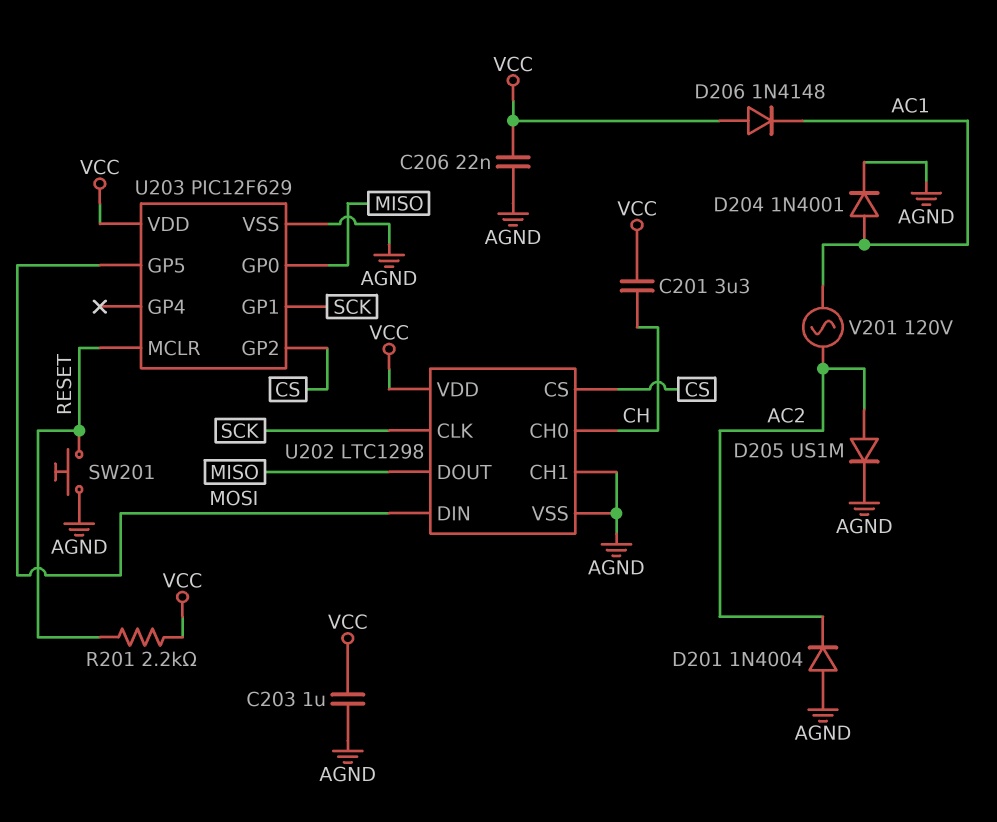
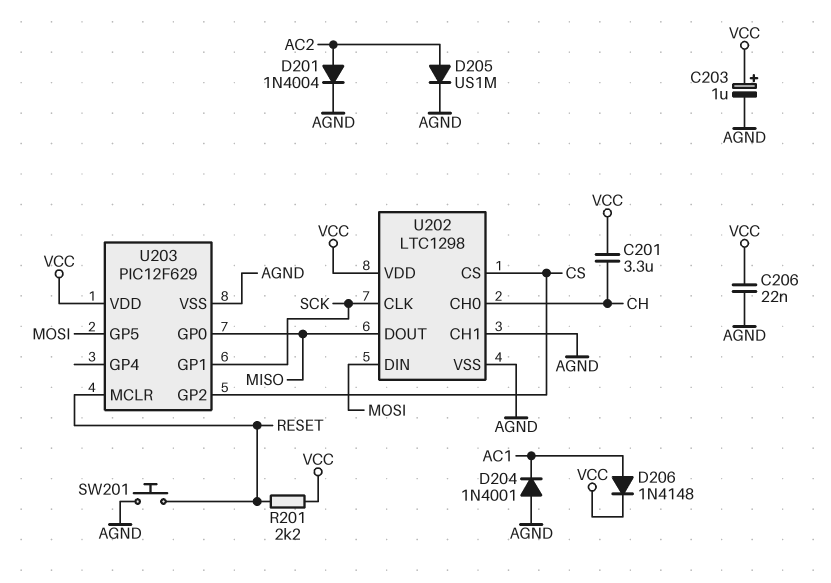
C203: 1uF (AGND, VCC) -> 1uF (plus VCC, minus AGND)
D201: diode 1N4004 (A AGND, K AC2) -> diode 1N4004 (A AC2, K AGND)
D204: diode 1N4001 (A AC1, K AGND) -> diode 1N4001 (A AGND, K AC1)
D206: diode 1N4148 (A VCC, K AC1) -> diode 1N4148 (A AC1, K VCC)
V201: AC 120V (AC1, AC2) -> none

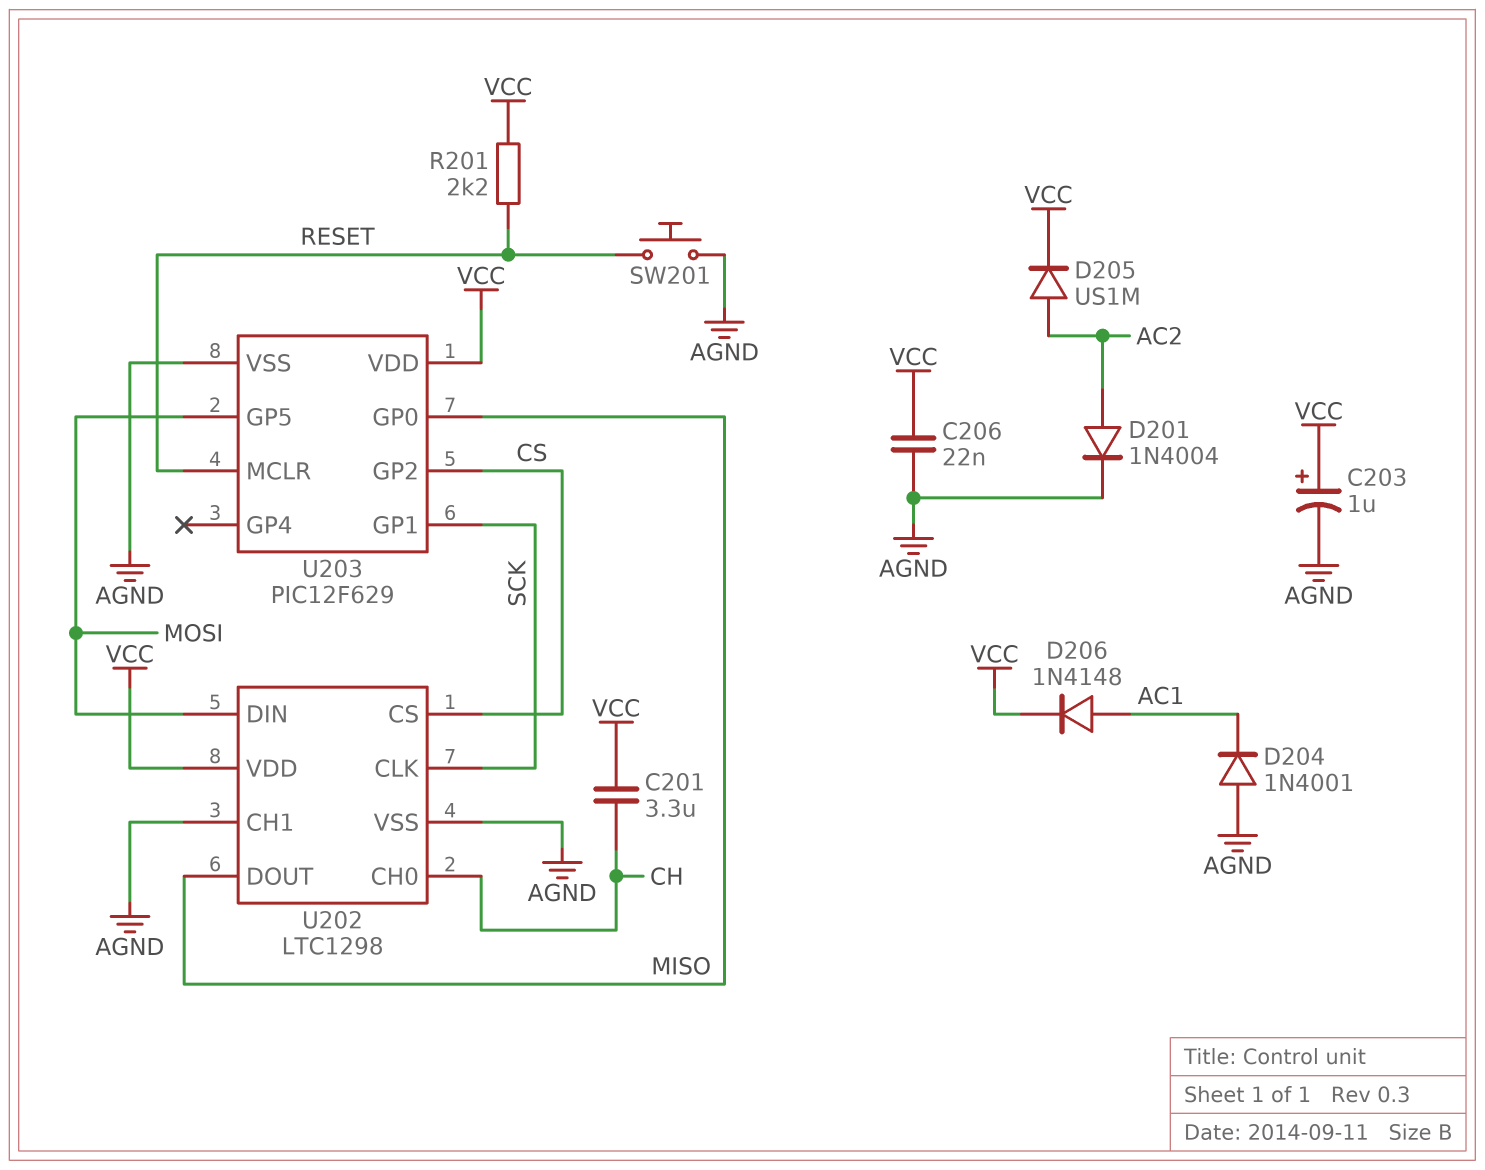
D205: diode US1M (A AC2, K AGND) -> diode US1M (A AC2, K VCC)

